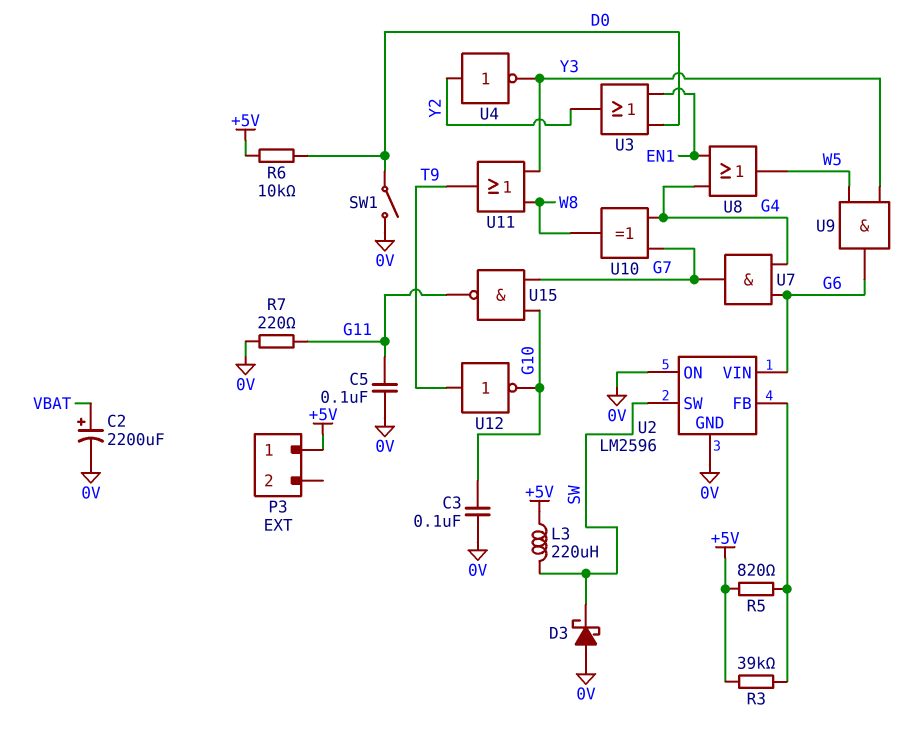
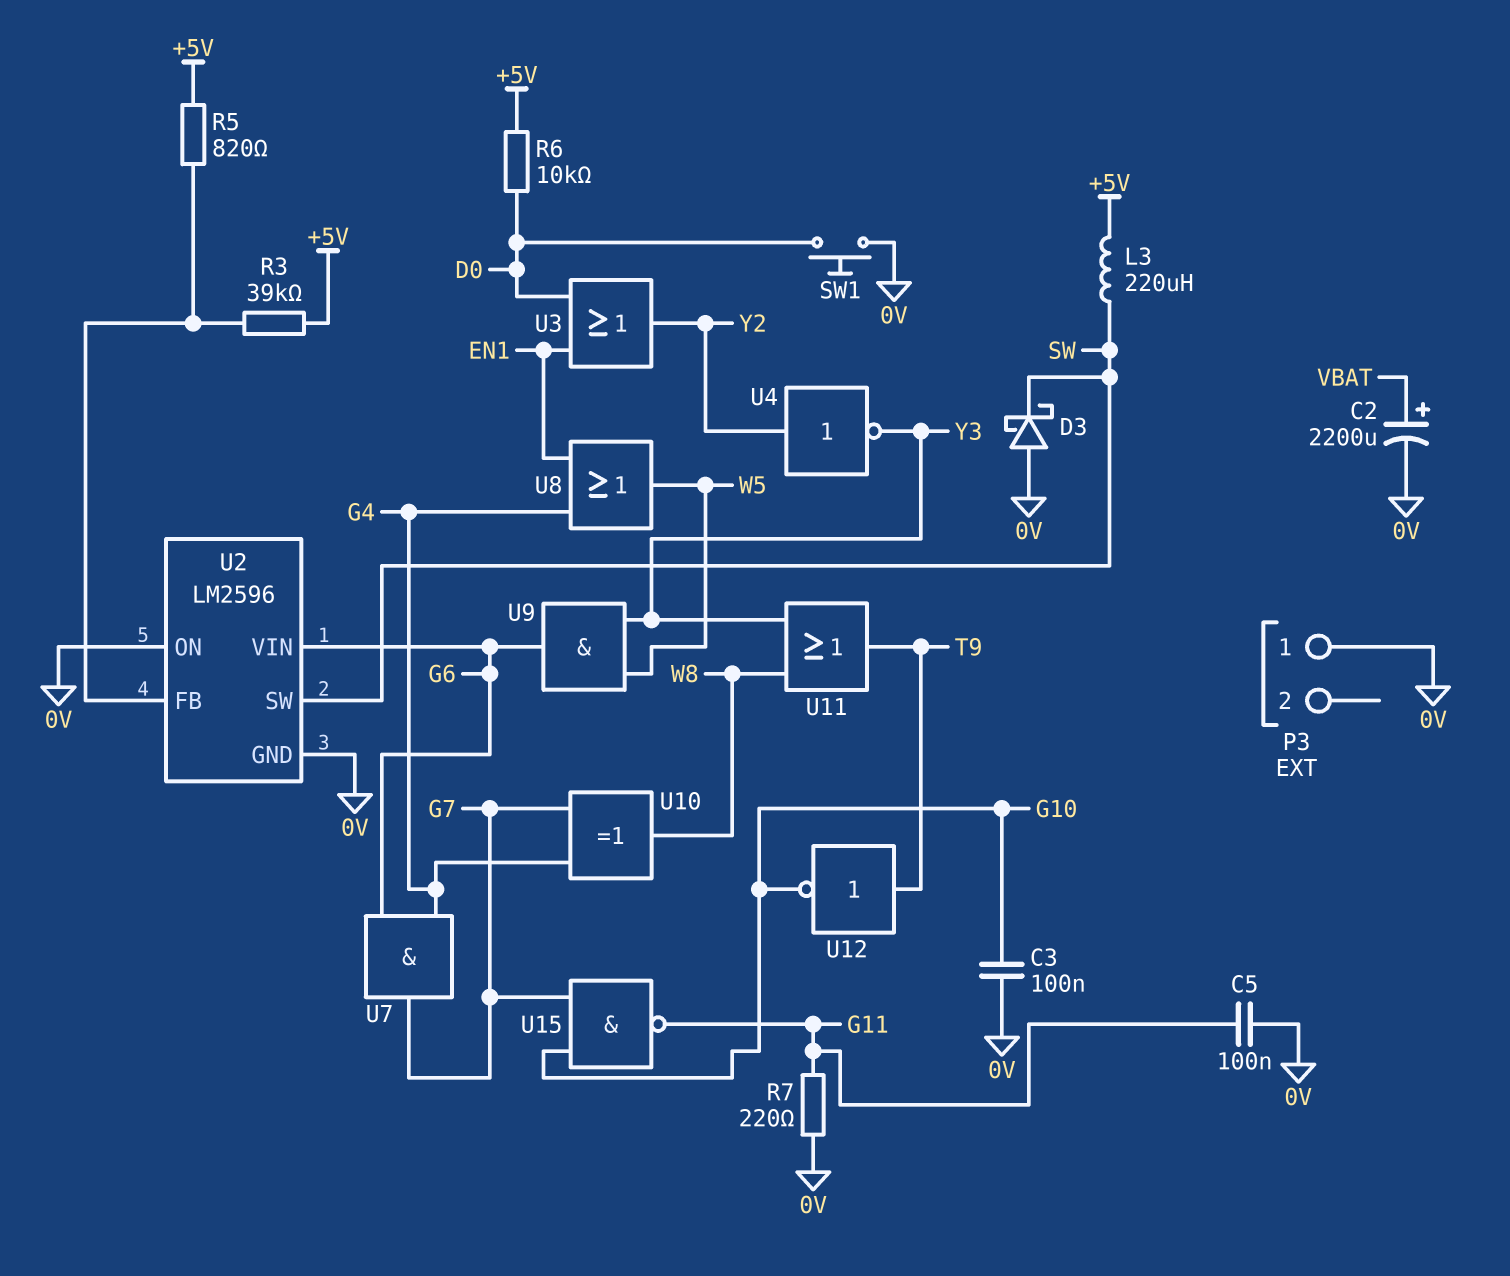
P3 pin 1: +5V -> 0V
SW1: switch (0V, D0) -> button (0V, D0)

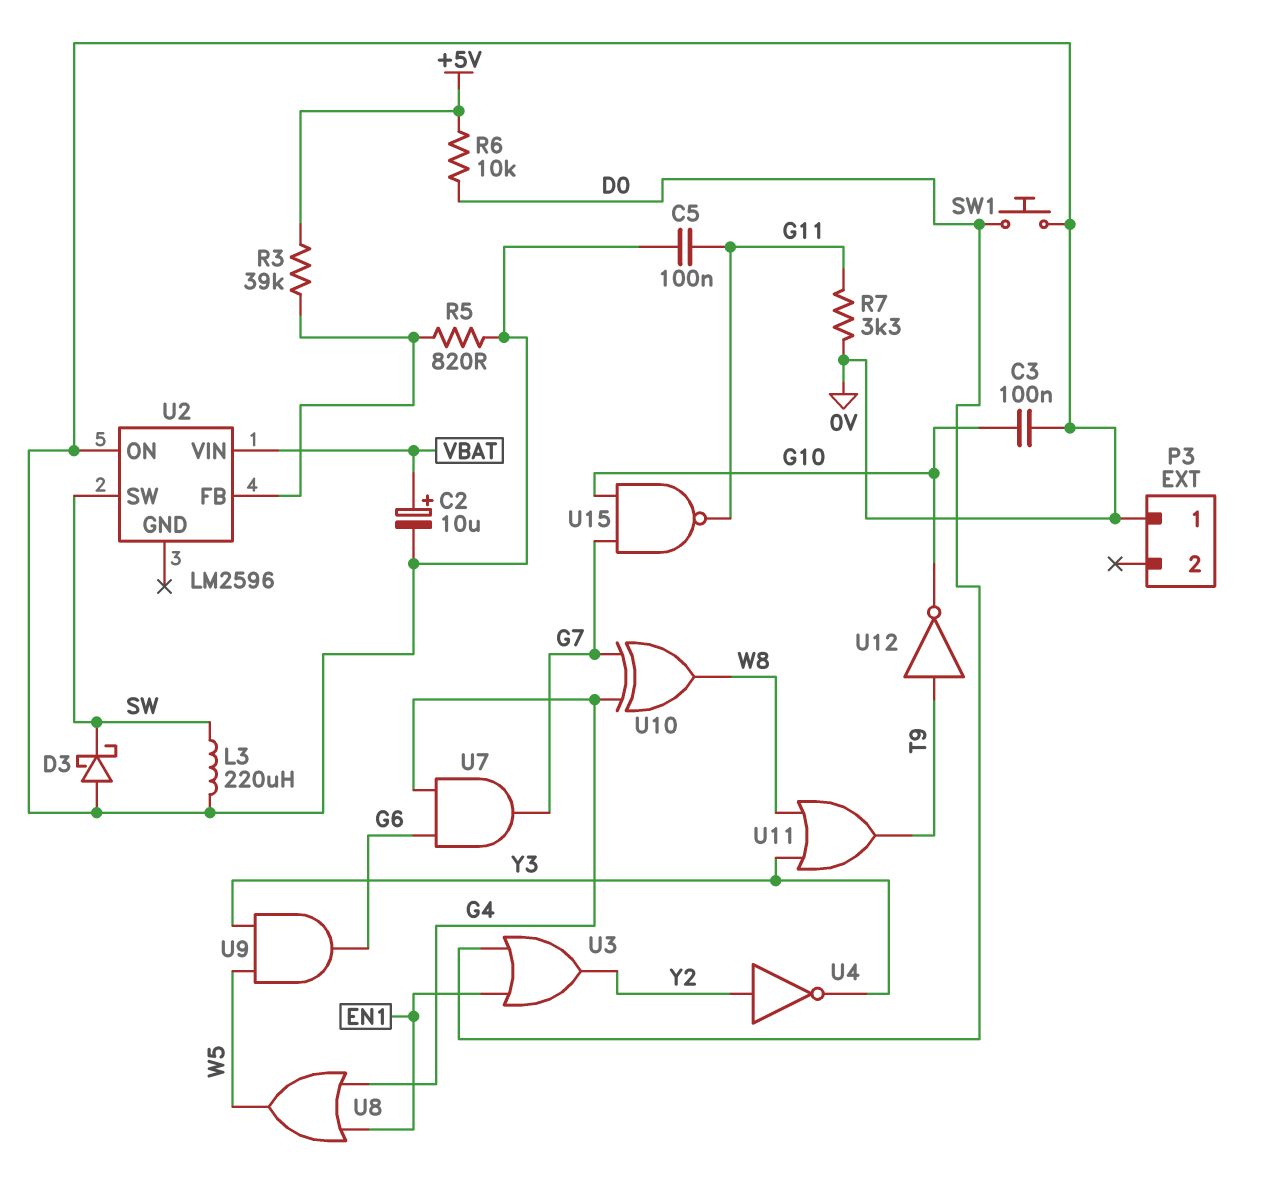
C2: 2200uF (plus VBAT, minus 0V) -> 10uF (plus VBAT, minus 0V)
L3: 220uH (+5V, SW) -> 220uH (0V, SW)
R5: 820 (+5V, U2/FB) -> 820 (0V, U2/FB)
R7: 220 (0V, G11) -> 3.3k (0V, G11)
U2 pin GND: 0V -> none
U2 pin VIN: G6 -> VBAT

